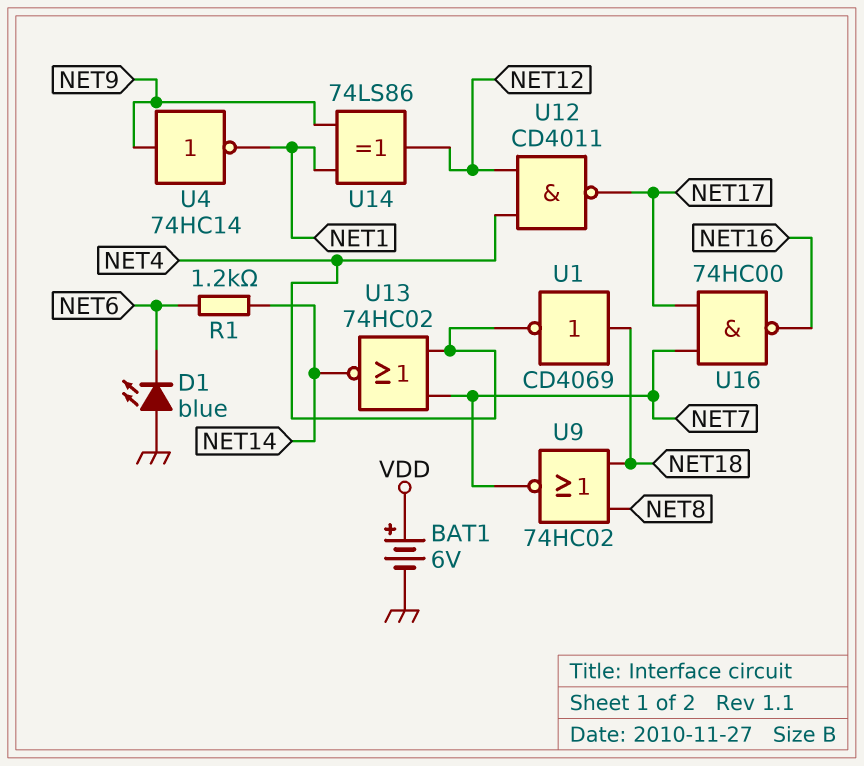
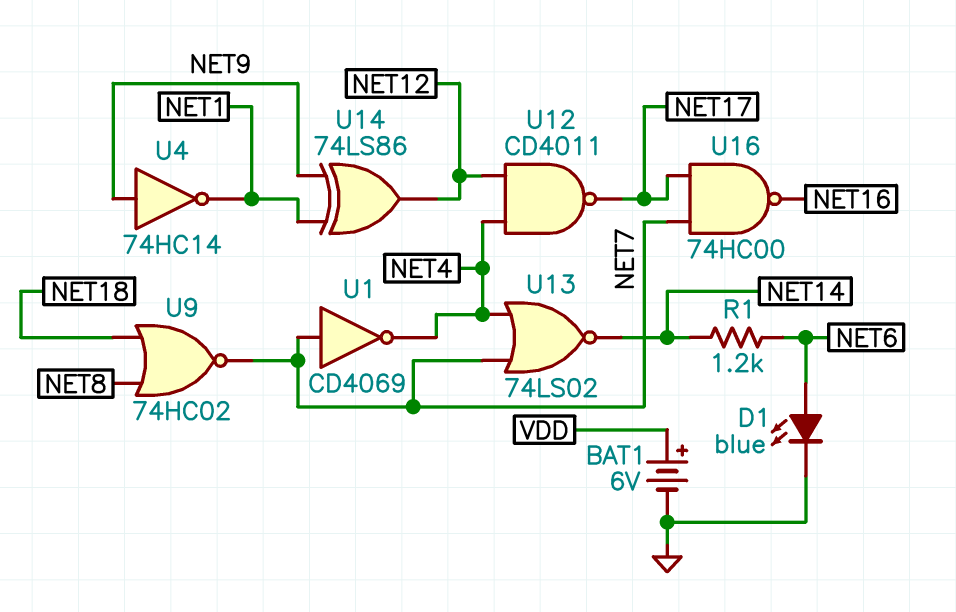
D1: LED blue (A GND, K NET6) -> LED blue (A NET6, K GND)
U1: NOT CD4069 (in NET18, out NET4) -> NOT CD4069 (in NET7, out NET4)
U13: NOR 74HC02 (in NET4, in NET7, out NET14) -> NOR 74LS02 (in NET4, in NET7, out NET14)

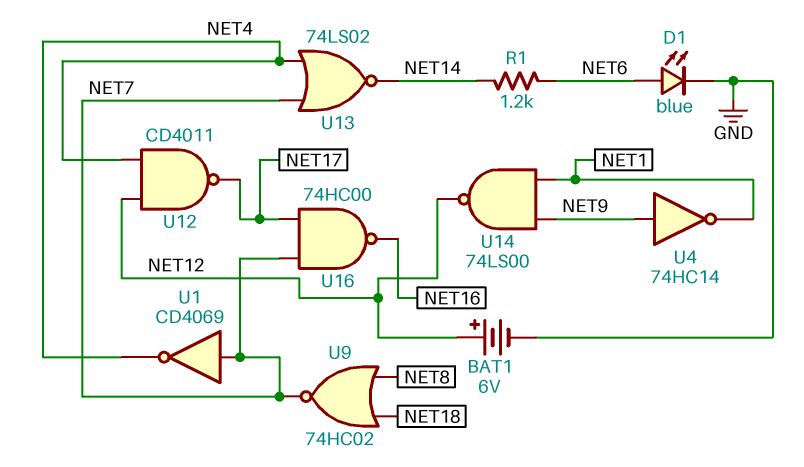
BAT1: 6V (plus VDD, minus GND) -> 6V (plus NET12, minus GND)
U14: XOR 74LS86 (in NET1, in NET9, out NET12) -> NAND 74LS00 (in NET1, in NET9, out NET12)

